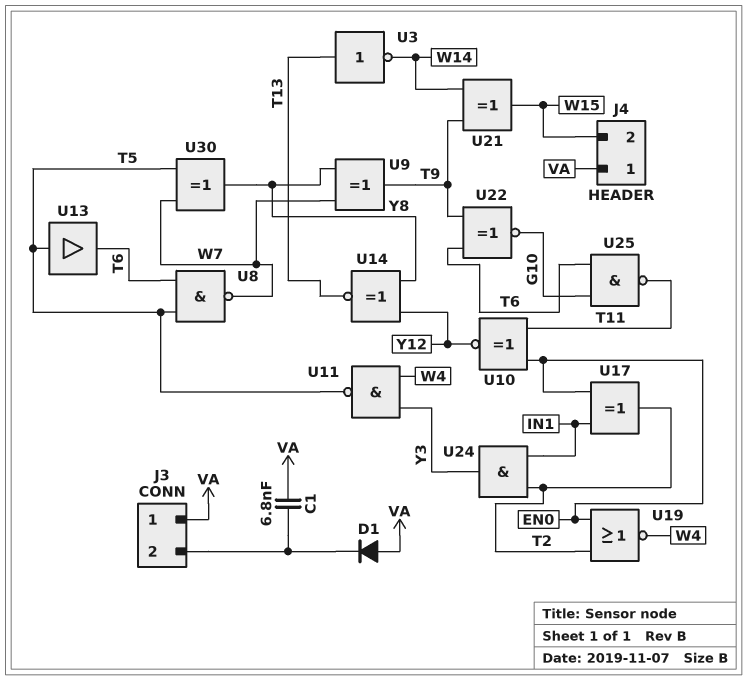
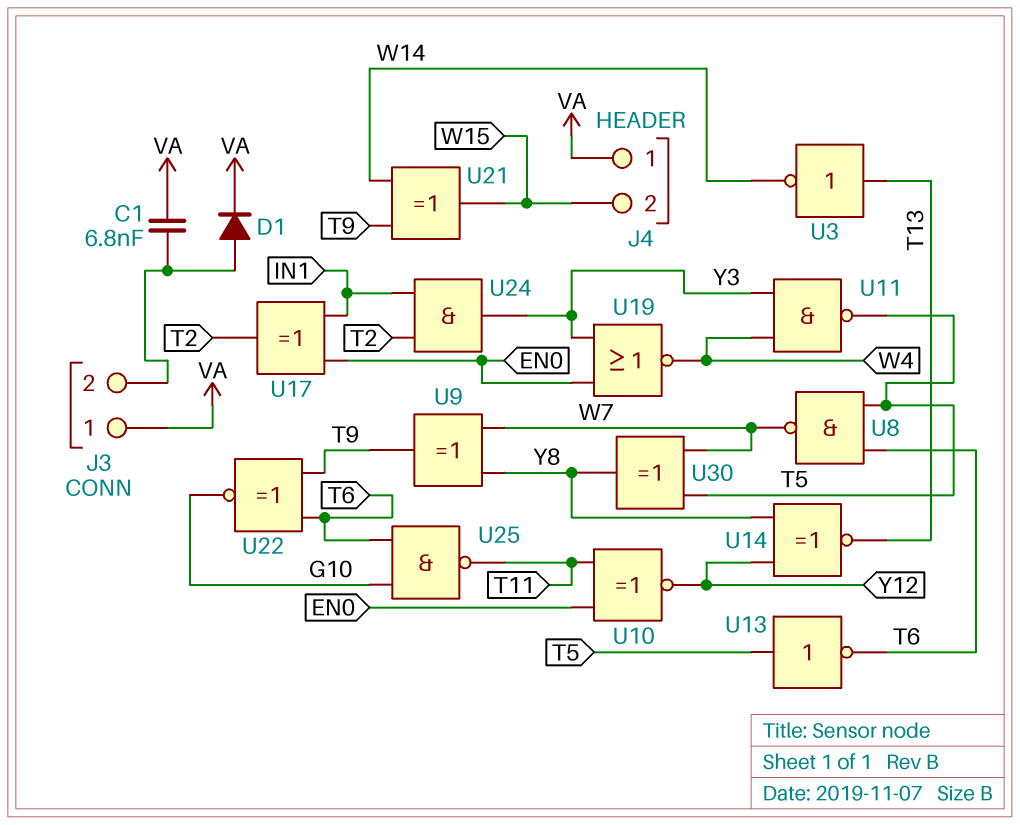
D1: diode (A VA, K J3/2) -> diode (A J3/2, K VA)
U13: buffer (in T5, out T6) -> NOT (in T5, out T6)
U19: NOR (in EN0, in T2, out W4) -> NOR (in EN0, in Y3, out W4)

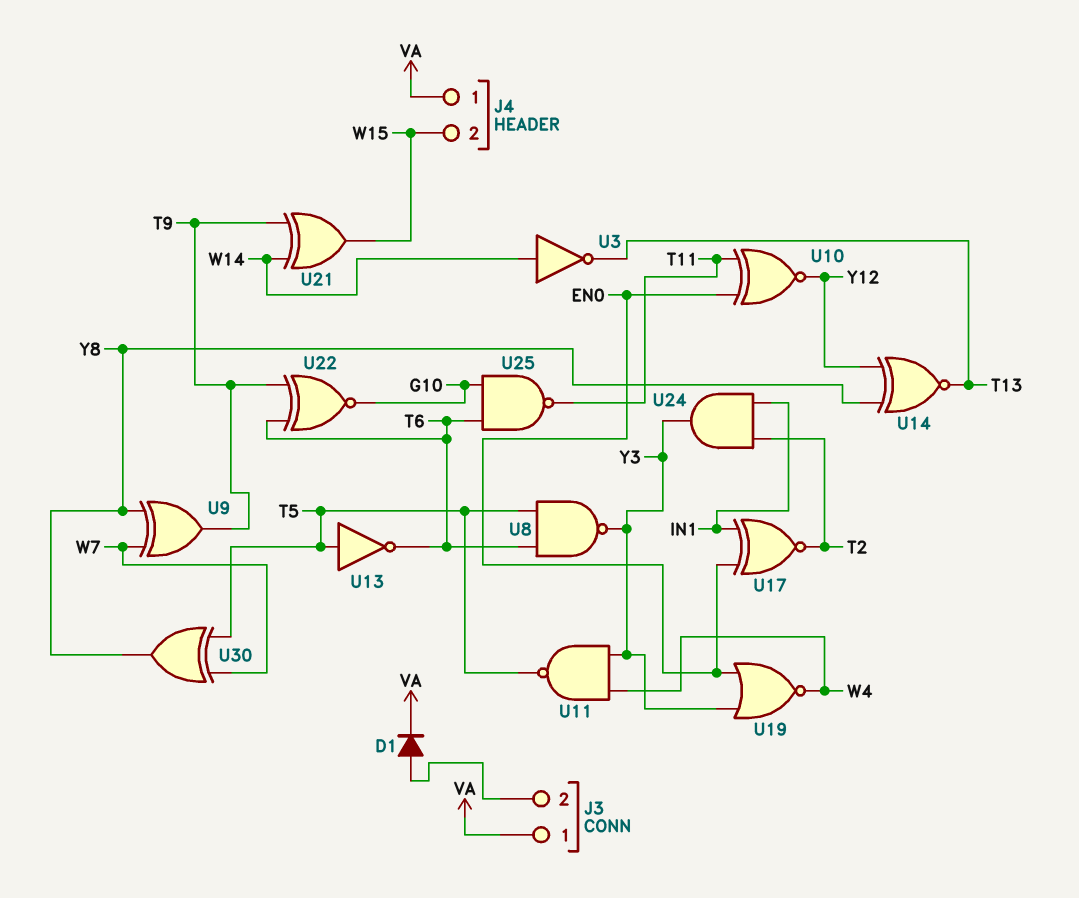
C1: 6.8nF (J3/2, VA) -> none
U3: NOT (in T13, out W14) -> NOT (in W14, out T13)
U8: NAND (in T5, in T6, out W7) -> NAND (in T5, in T6, out Y3)
U17: XOR (in EN0, in IN1, out T2) -> XNOR (in EN0, in IN1, out T2)

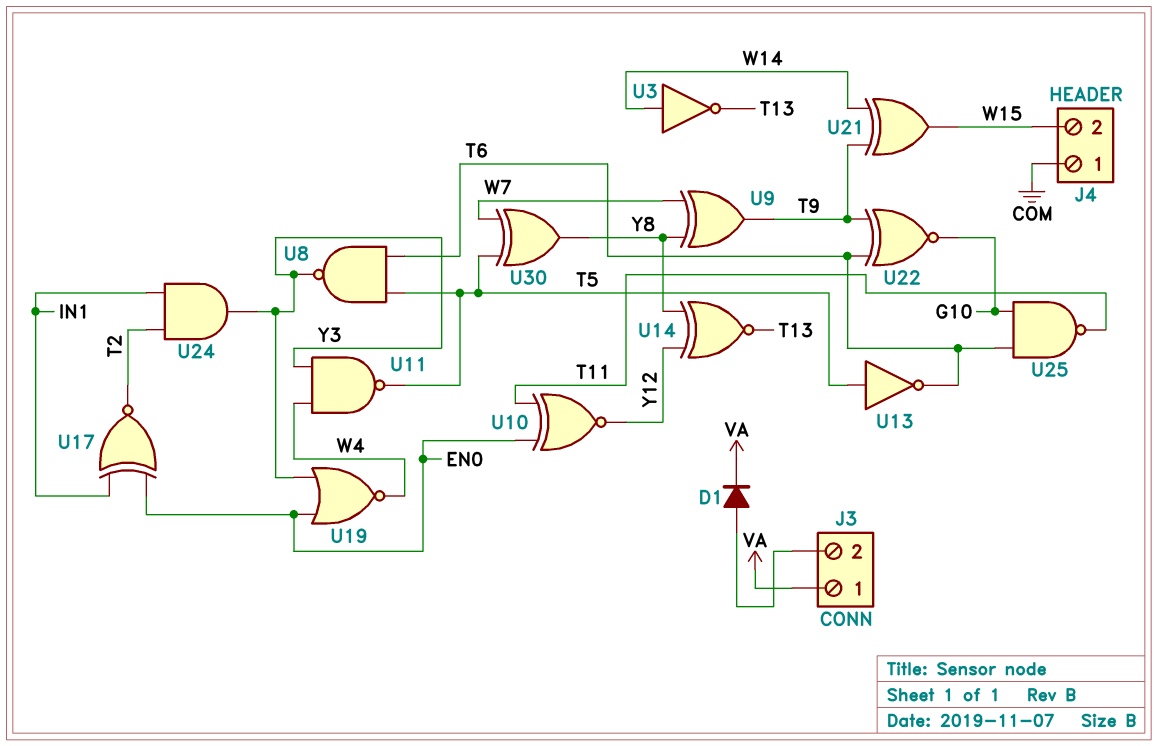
J4 pin 1: VA -> COM

